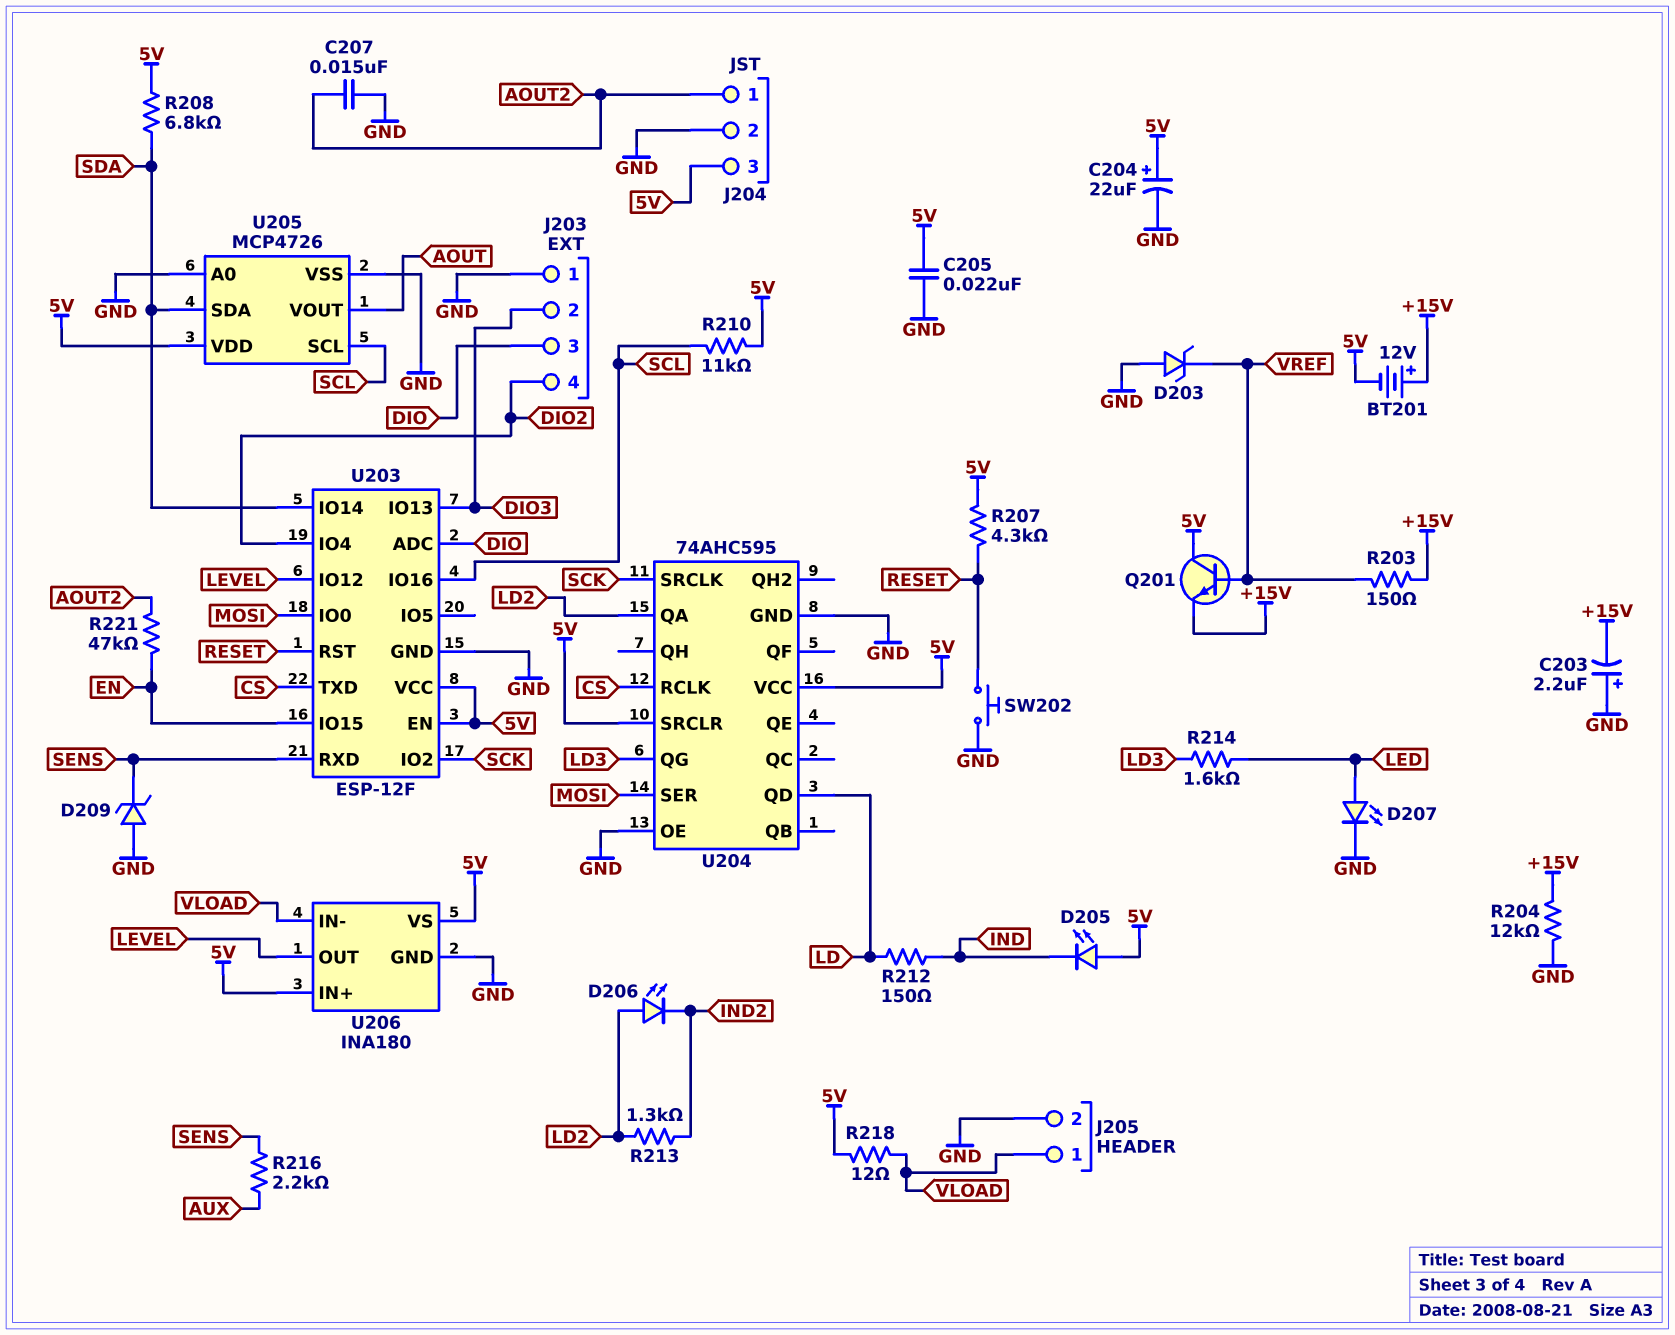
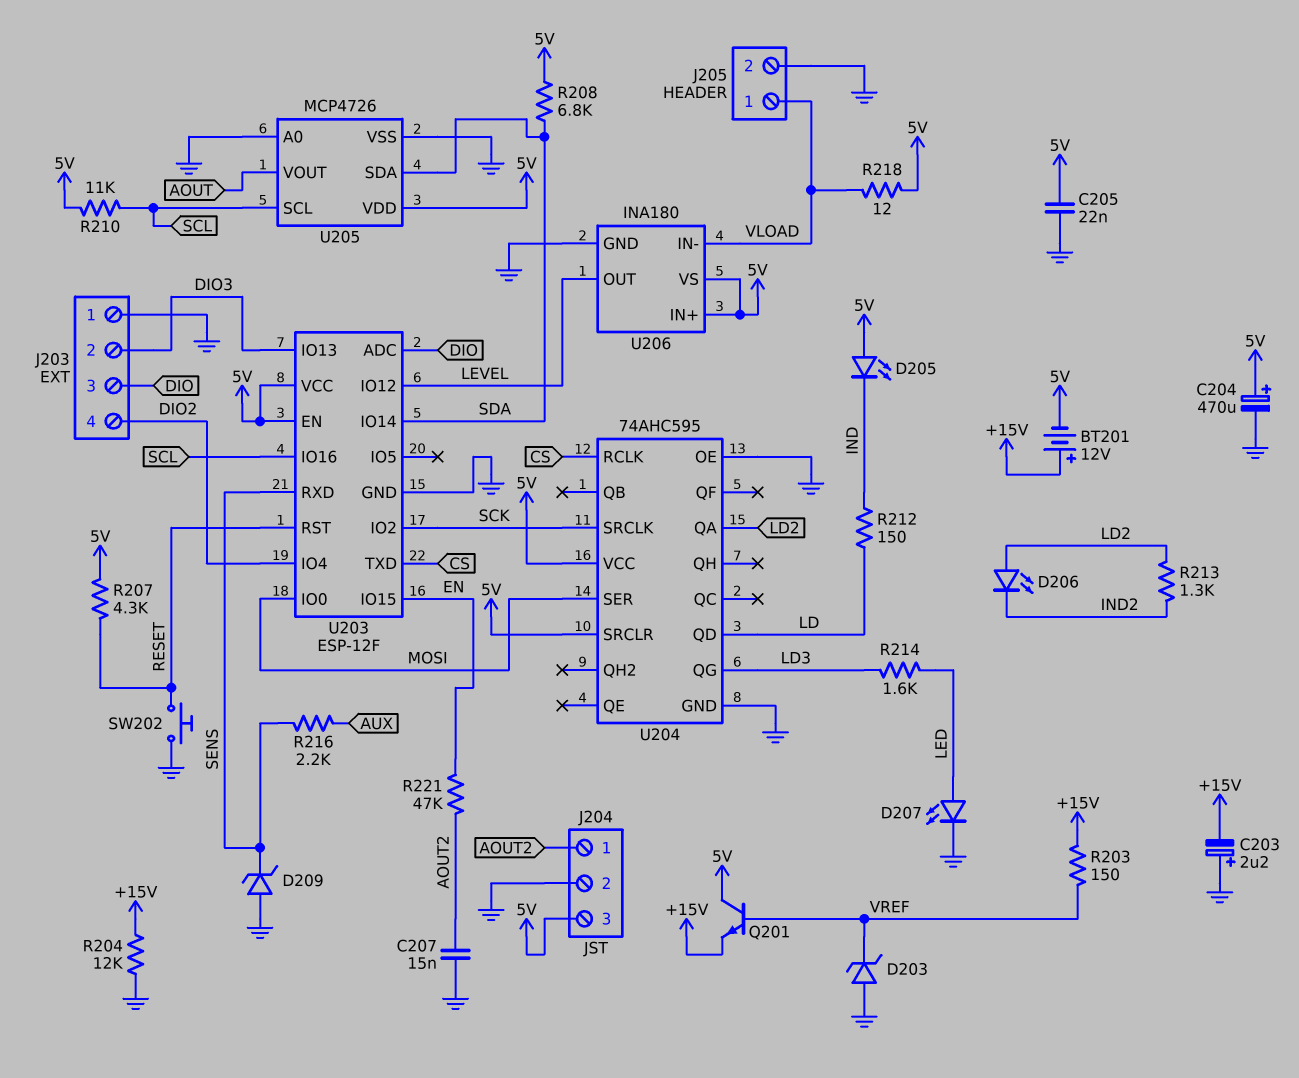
C204: 22uF (plus 5V, minus GND) -> 470uF (plus 5V, minus GND)

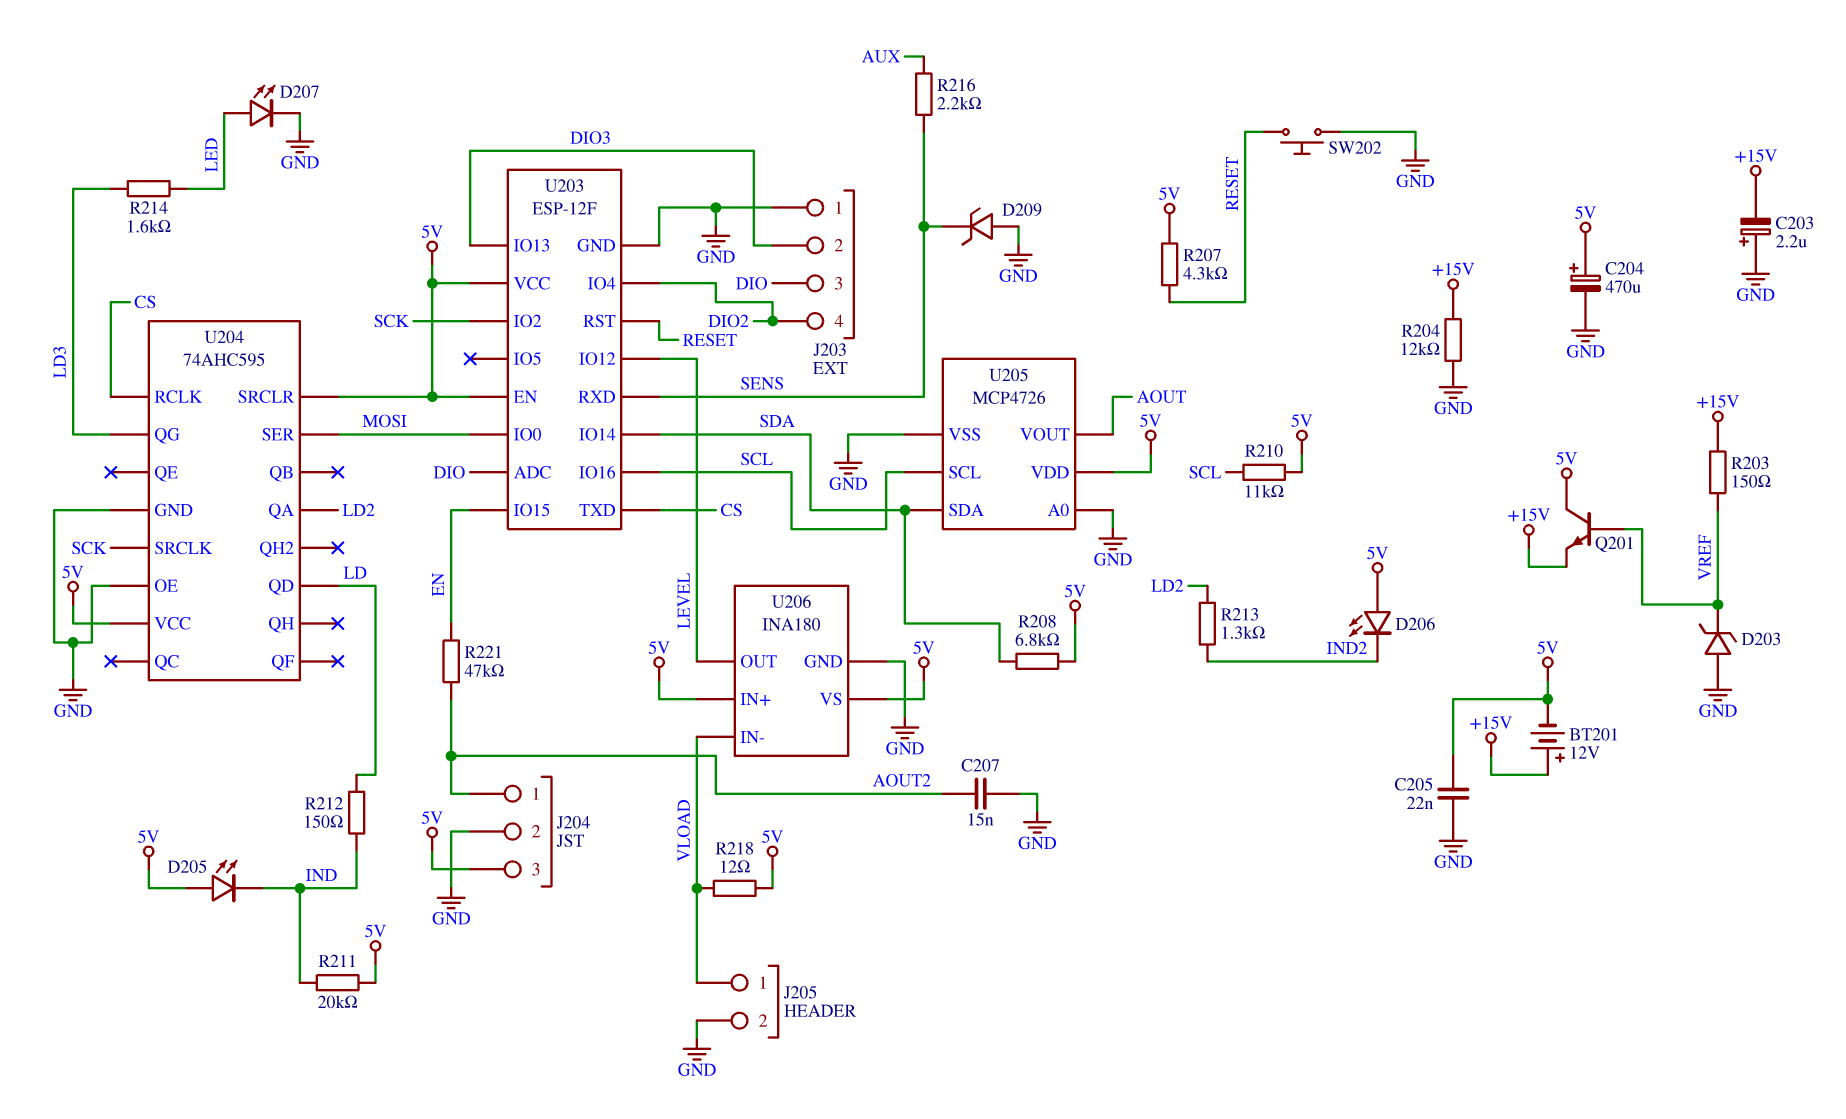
D206: LED (A LD2, K IND2) -> LED (A 5V, K IND2)
R211: none -> 20k (5V, IND)

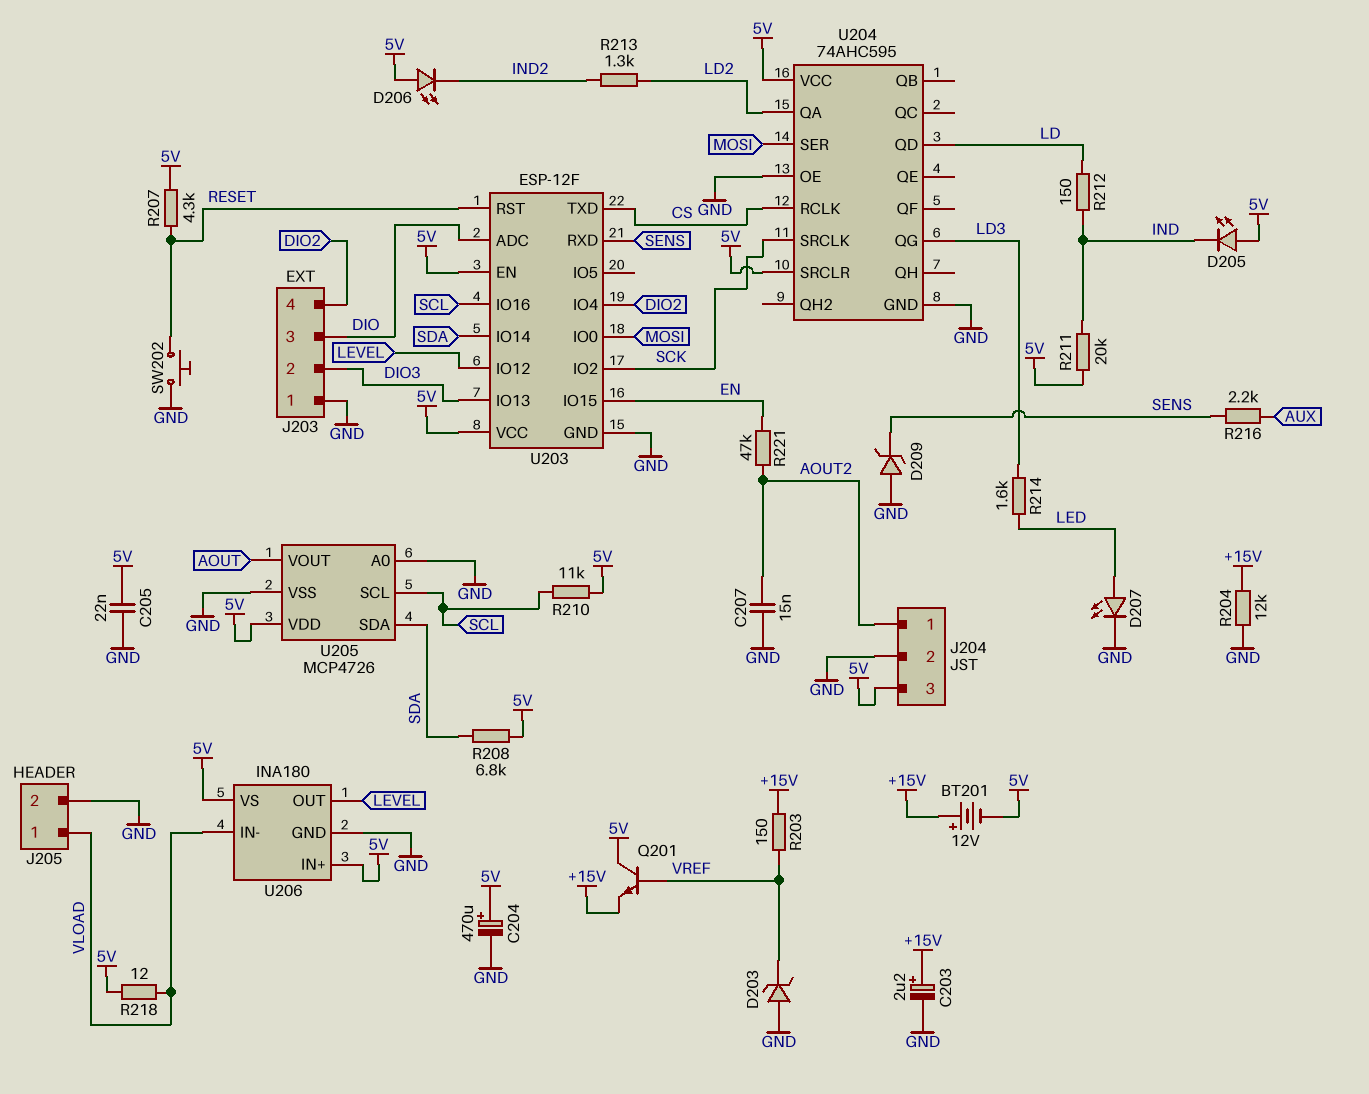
C203: 2.2uF (plus GND, minus +15V) -> 2.2uF (plus +15V, minus GND)

